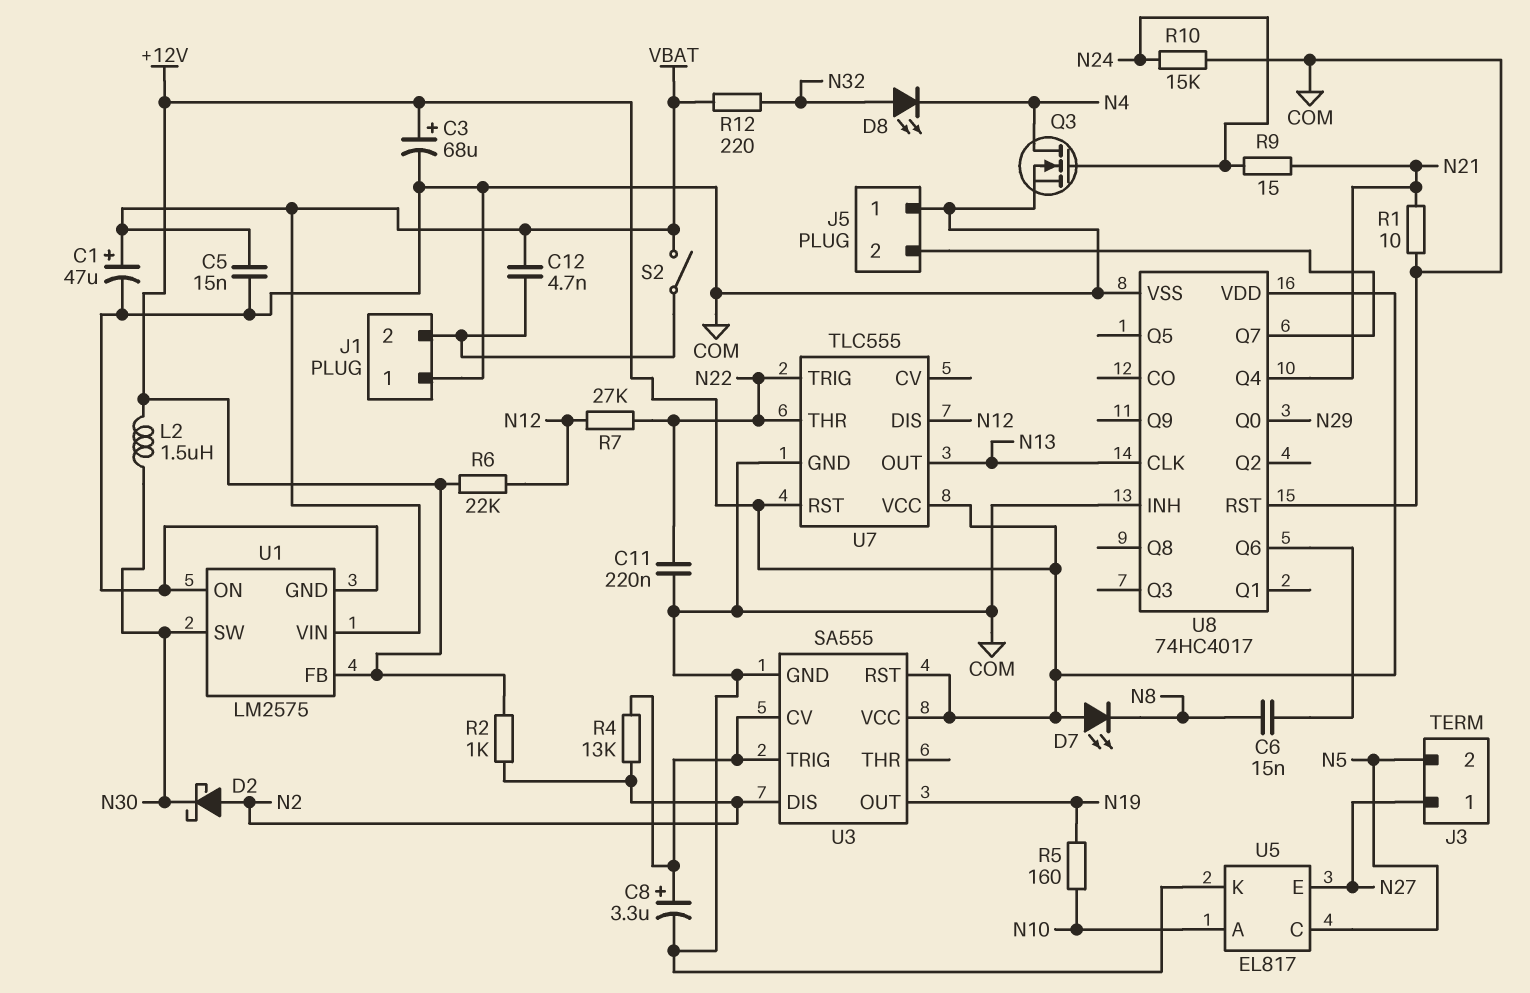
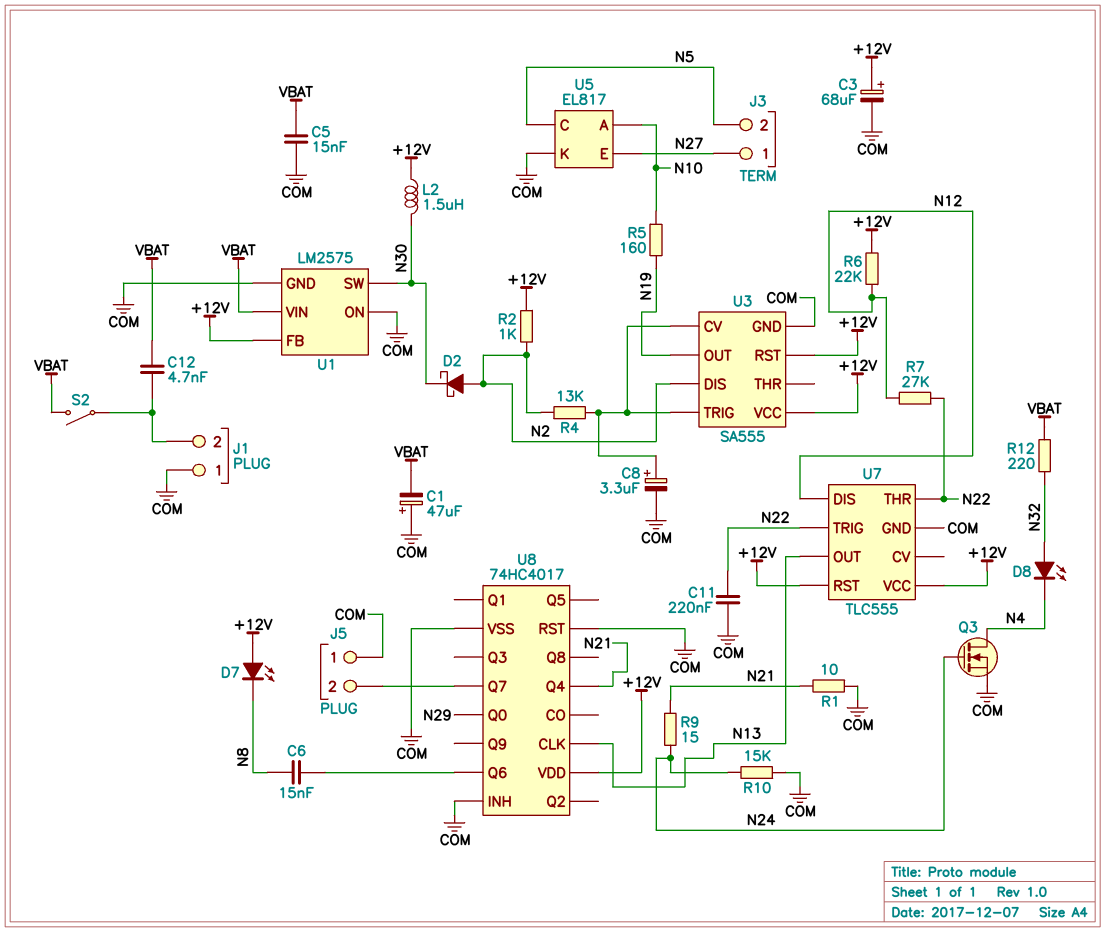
C1: 47uF (plus VBAT, minus COM) -> 47uF (plus COM, minus VBAT)

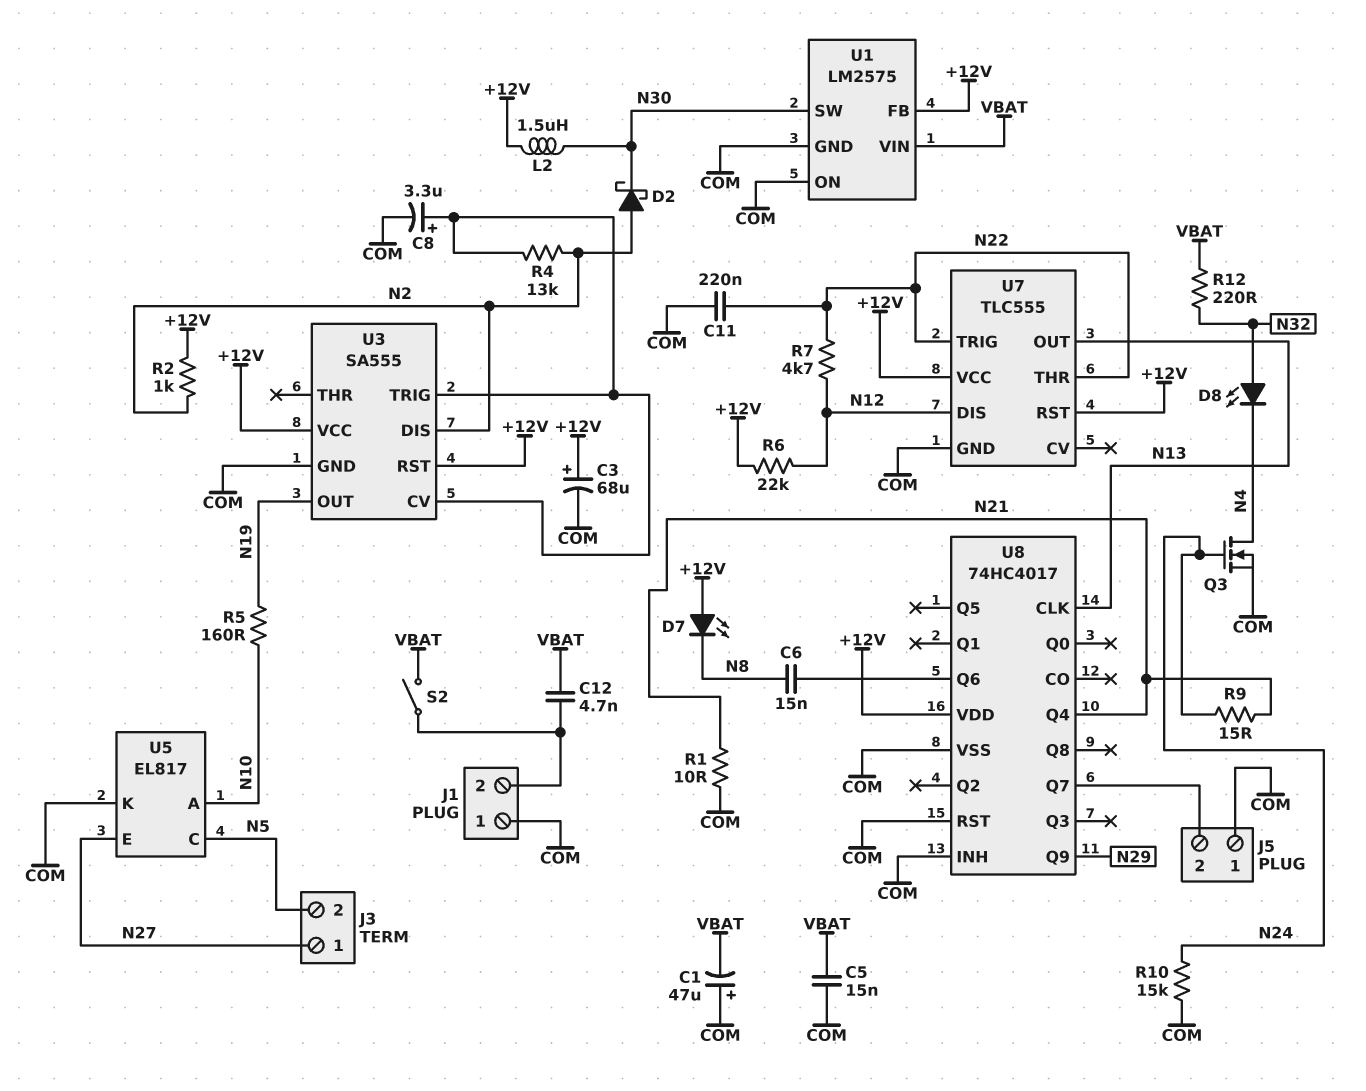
R7: 27k (N12, N22) -> 4.7k (N12, N22)
U8 pin Q0: N29 -> none
U8 pin Q9: none -> N29

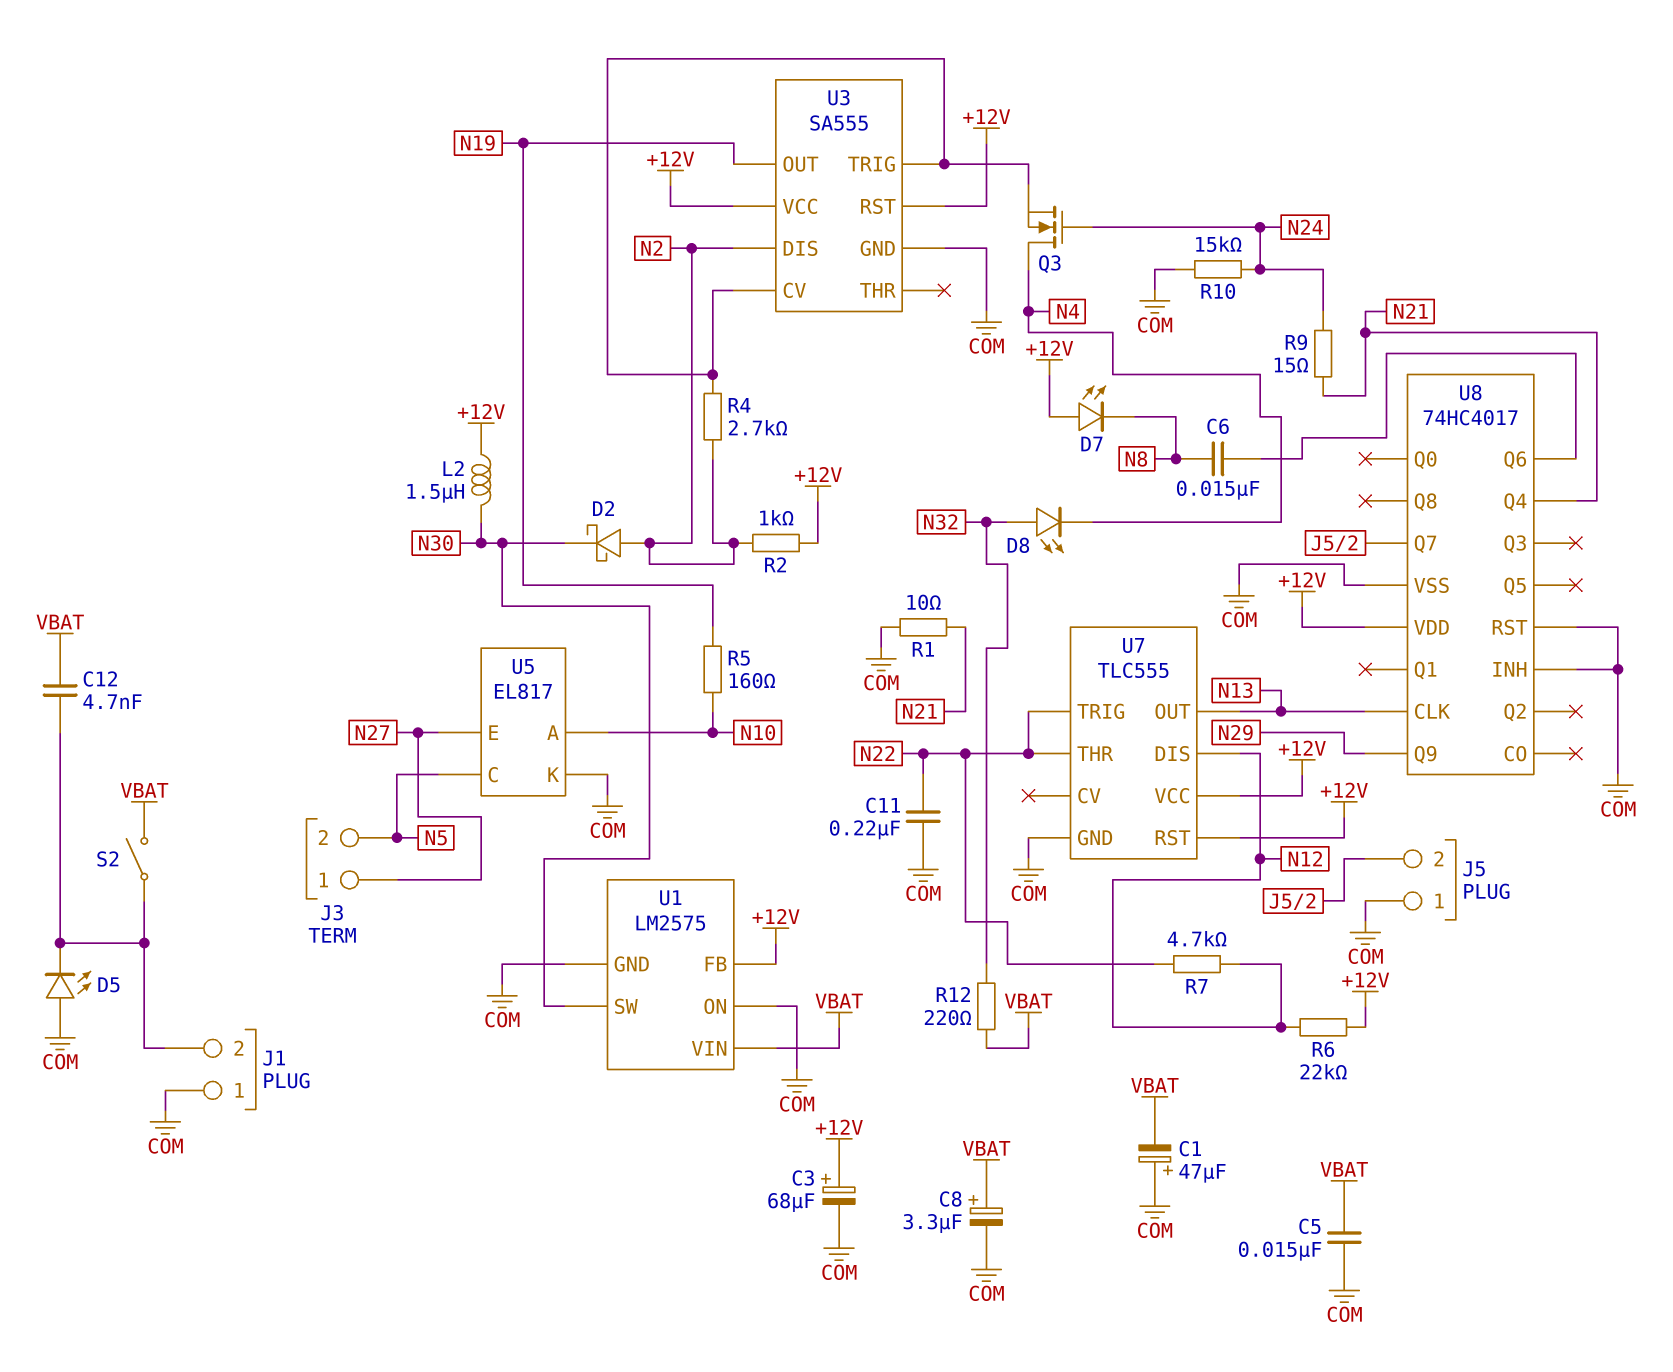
C8: 3.3uF (plus U3/CV, minus COM) -> 3.3uF (plus VBAT, minus COM)
D5: none -> LED (A COM, K J1/2)
Q3: NMOS (G N24, D N4, S COM) -> NMOS (G N24, D N4, S U3/CV)
R4: 13k (N2, U3/CV) -> 2.7k (N2, U3/CV)

